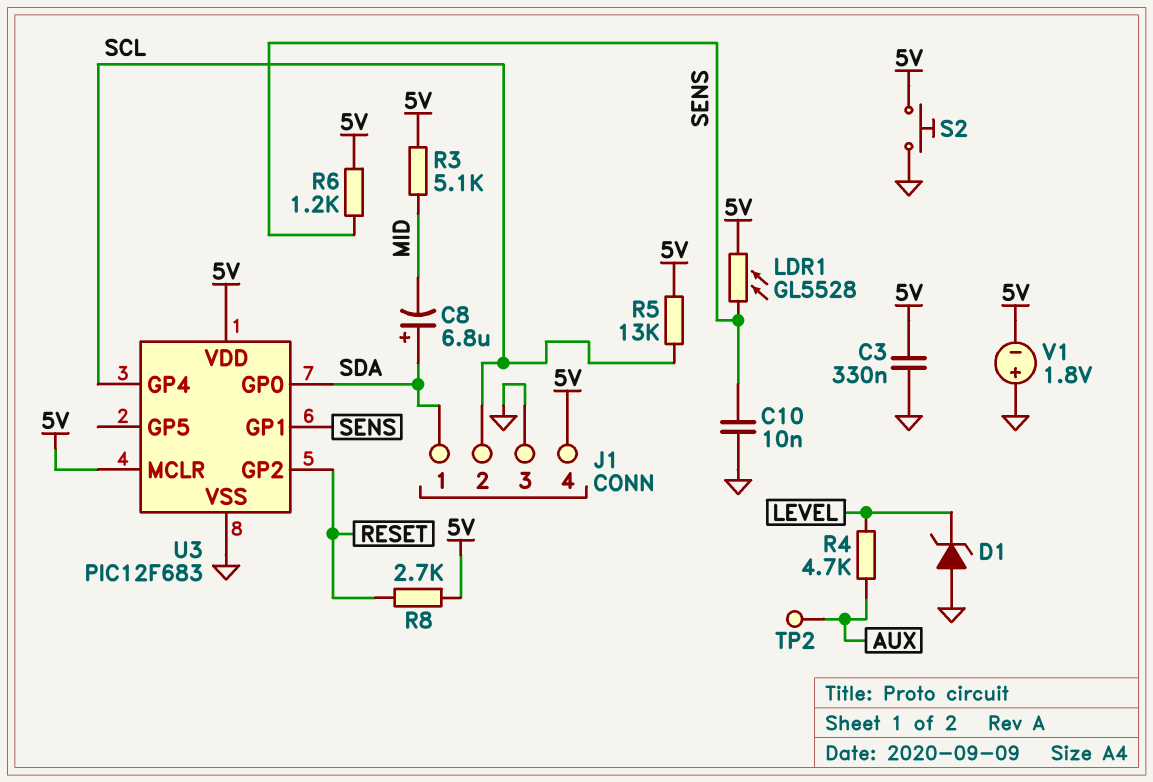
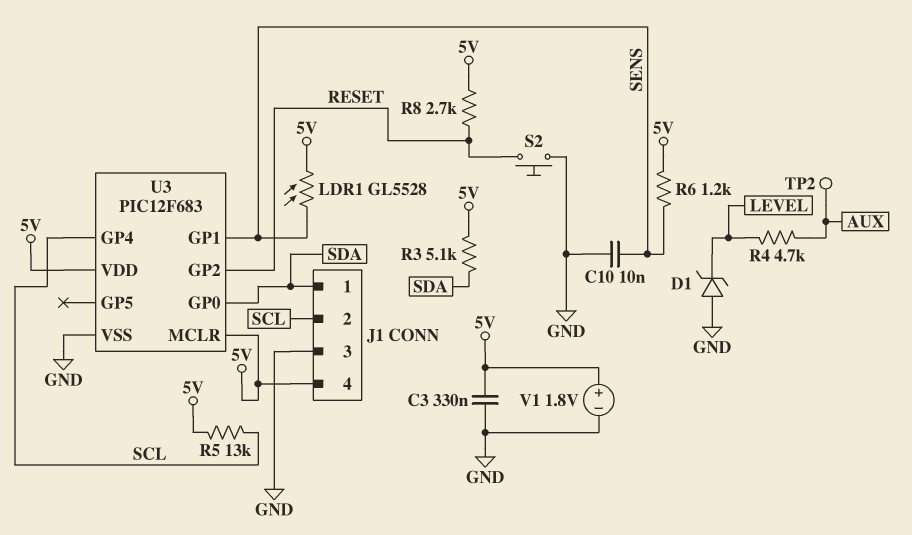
C8: 6.8uF (plus SDA, minus MID) -> none
R3: 5.1k (5V, MID) -> 5.1k (5V, SDA)
S2: button (5V, GND) -> button (GND, RESET)
V1: 1.8V (plus GND, minus 5V) -> 1.8V (plus 5V, minus GND)

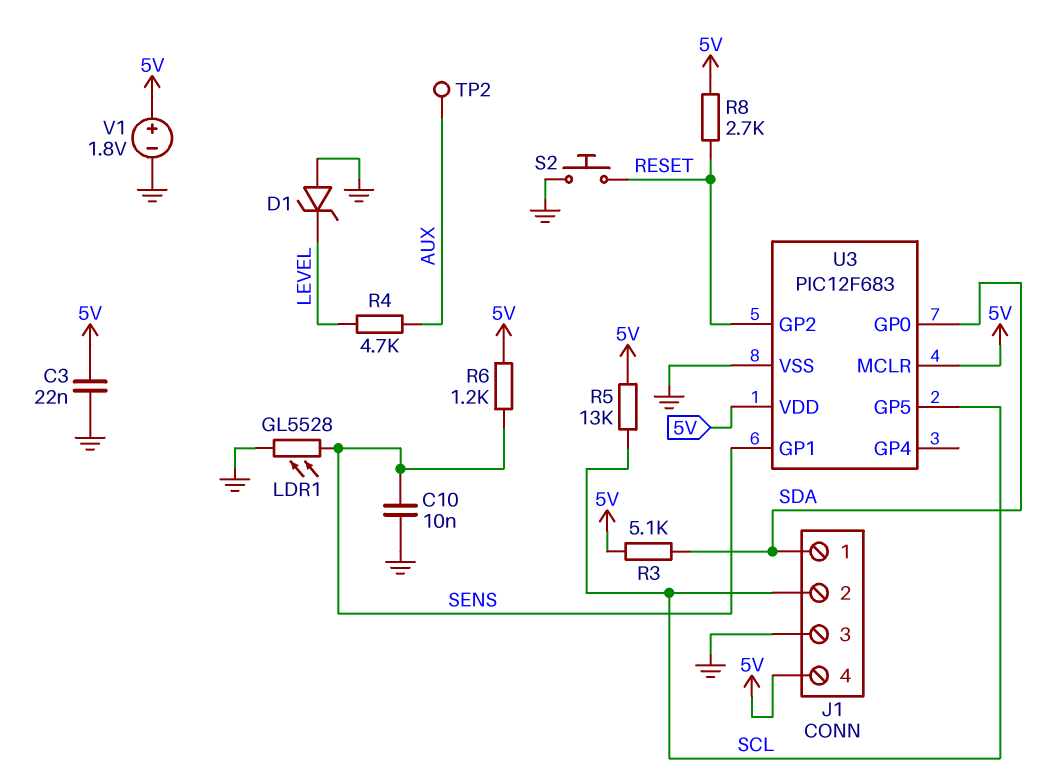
C3: 330nF (5V, GND) -> 22nF (5V, GND)
LDR1: GL5528 (5V, SENS) -> GL5528 (GND, SENS)
U3 pin GP4: SCL -> none
U3 pin GP5: none -> SCL

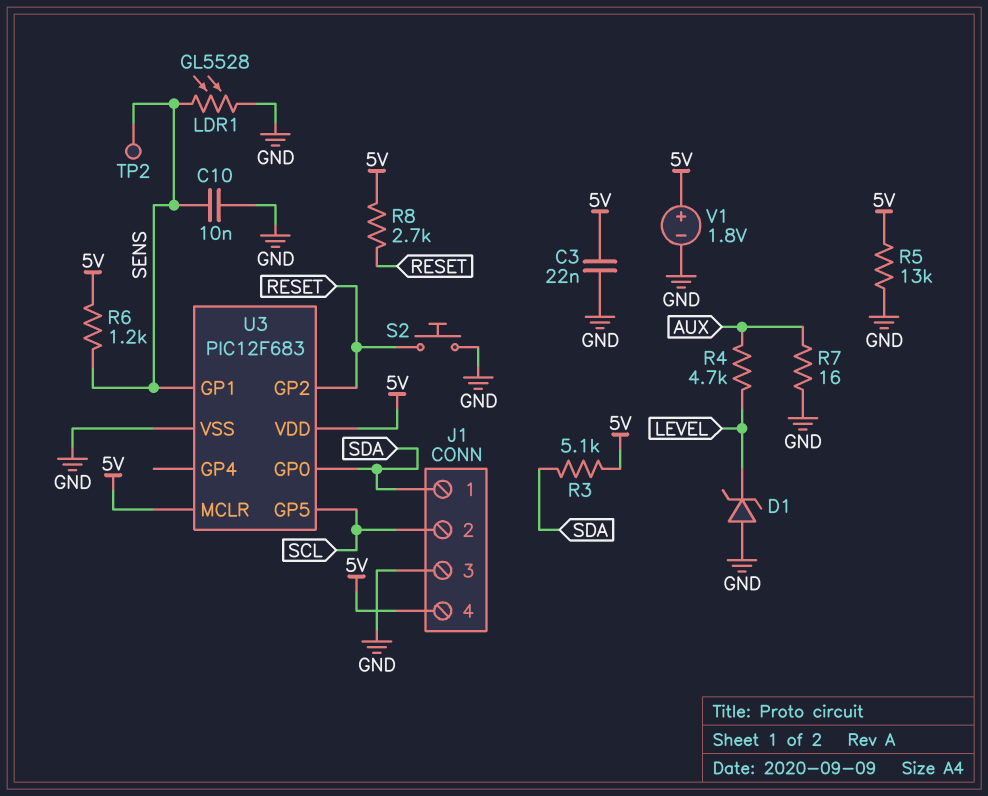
R5: 13k (5V, SCL) -> 13k (5V, GND)
R7: none -> 16 (AUX, GND)
TP2: test point (AUX) -> test point (SENS)

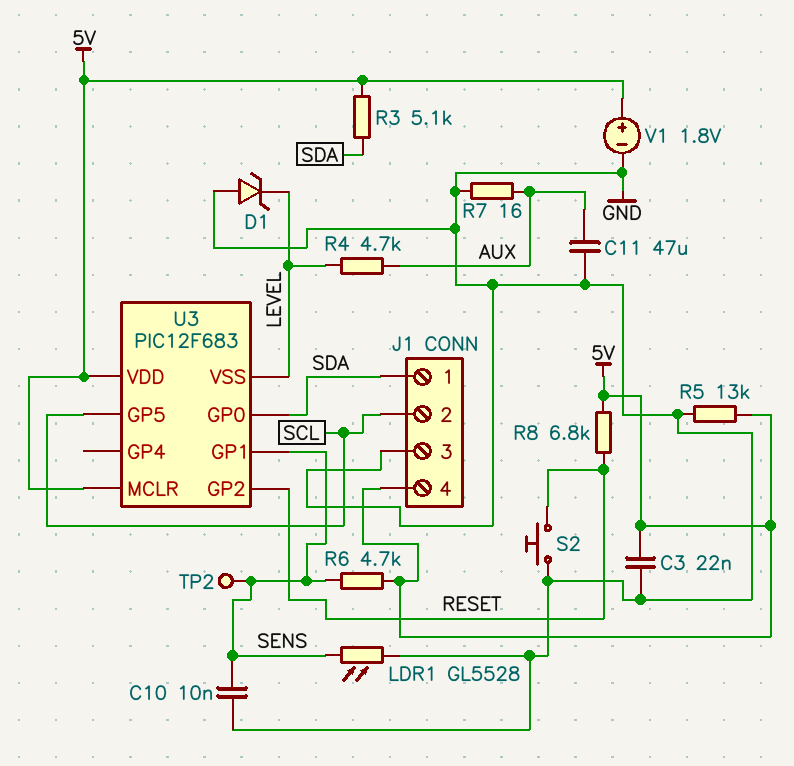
C11: none -> 47uF (AUX, GND)
R6: 1.2k (5V, SENS) -> 4.7k (5V, SENS)
R8: 2.7k (5V, RESET) -> 6.8k (5V, RESET)
U3 pin VSS: GND -> LEVEL

